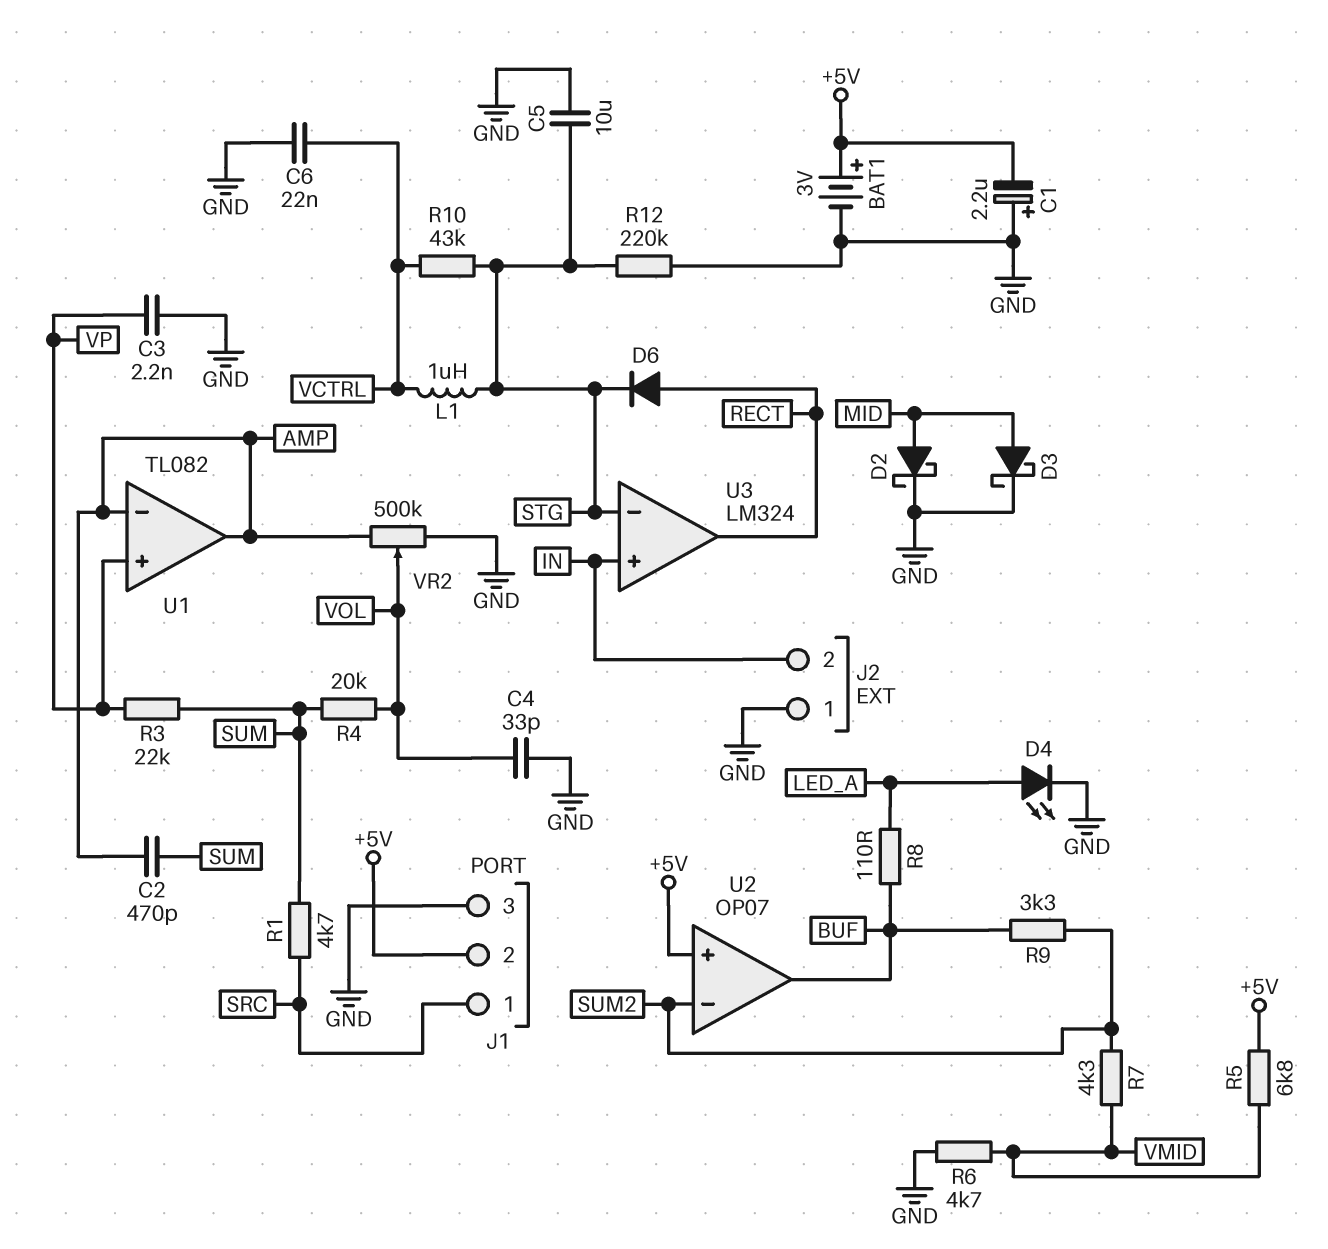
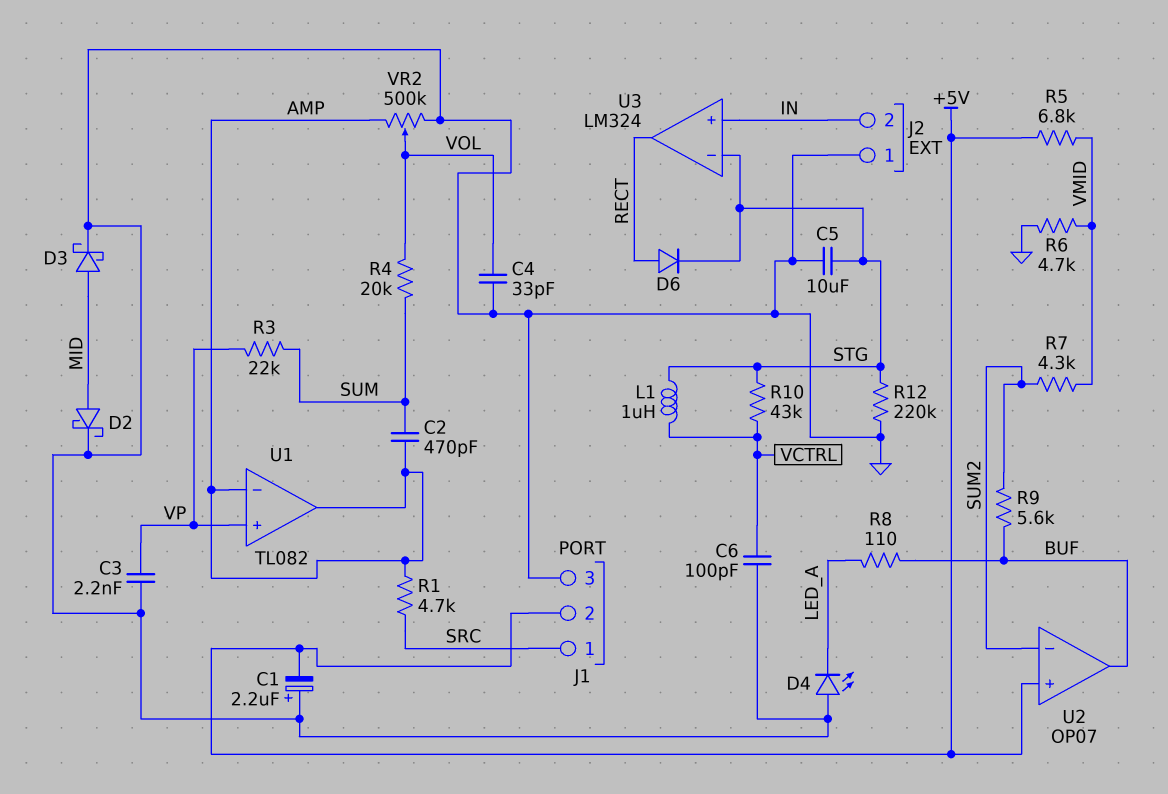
BAT1: 3V (plus +5V, minus GND) -> none
C6: 22nF (GND, VCTRL) -> 100pF (GND, VCTRL)
D4: LED (A LED_A, K GND) -> LED (A GND, K LED_A)
R1: 4.7k (SRC, SUM) -> 4.7k (AMP, SRC)
R9: 3.3k (BUF, SUM2) -> 5.6k (BUF, SUM2)

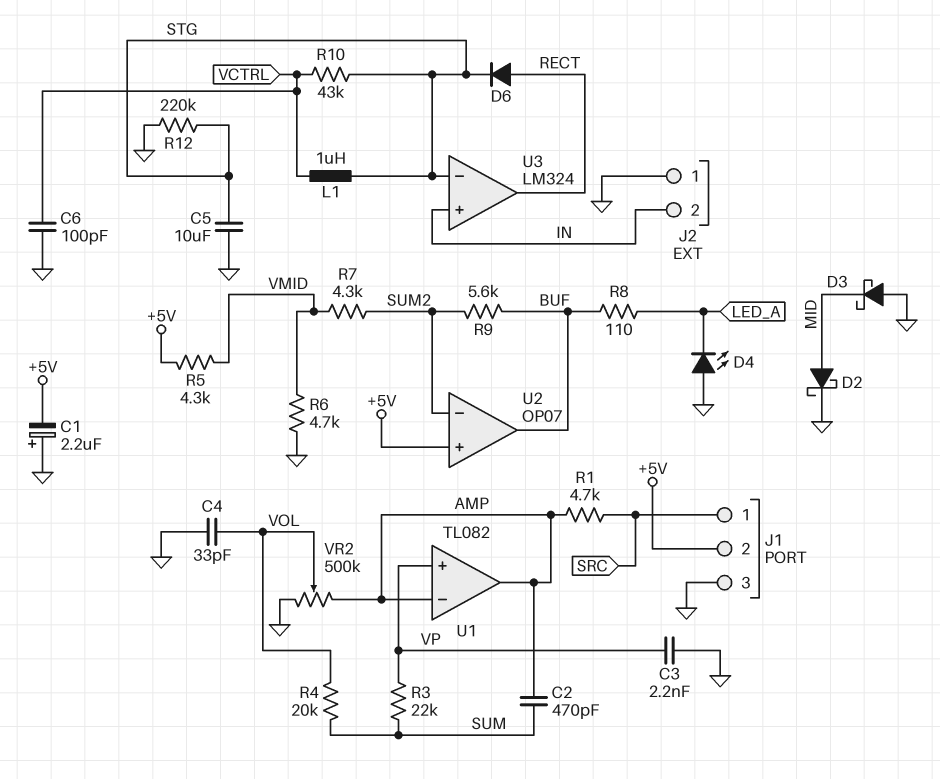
D3: schottky (A MID, K GND) -> schottky (A GND, K MID)
R5: 6.8k (+5V, VMID) -> 4.3k (+5V, VMID)

